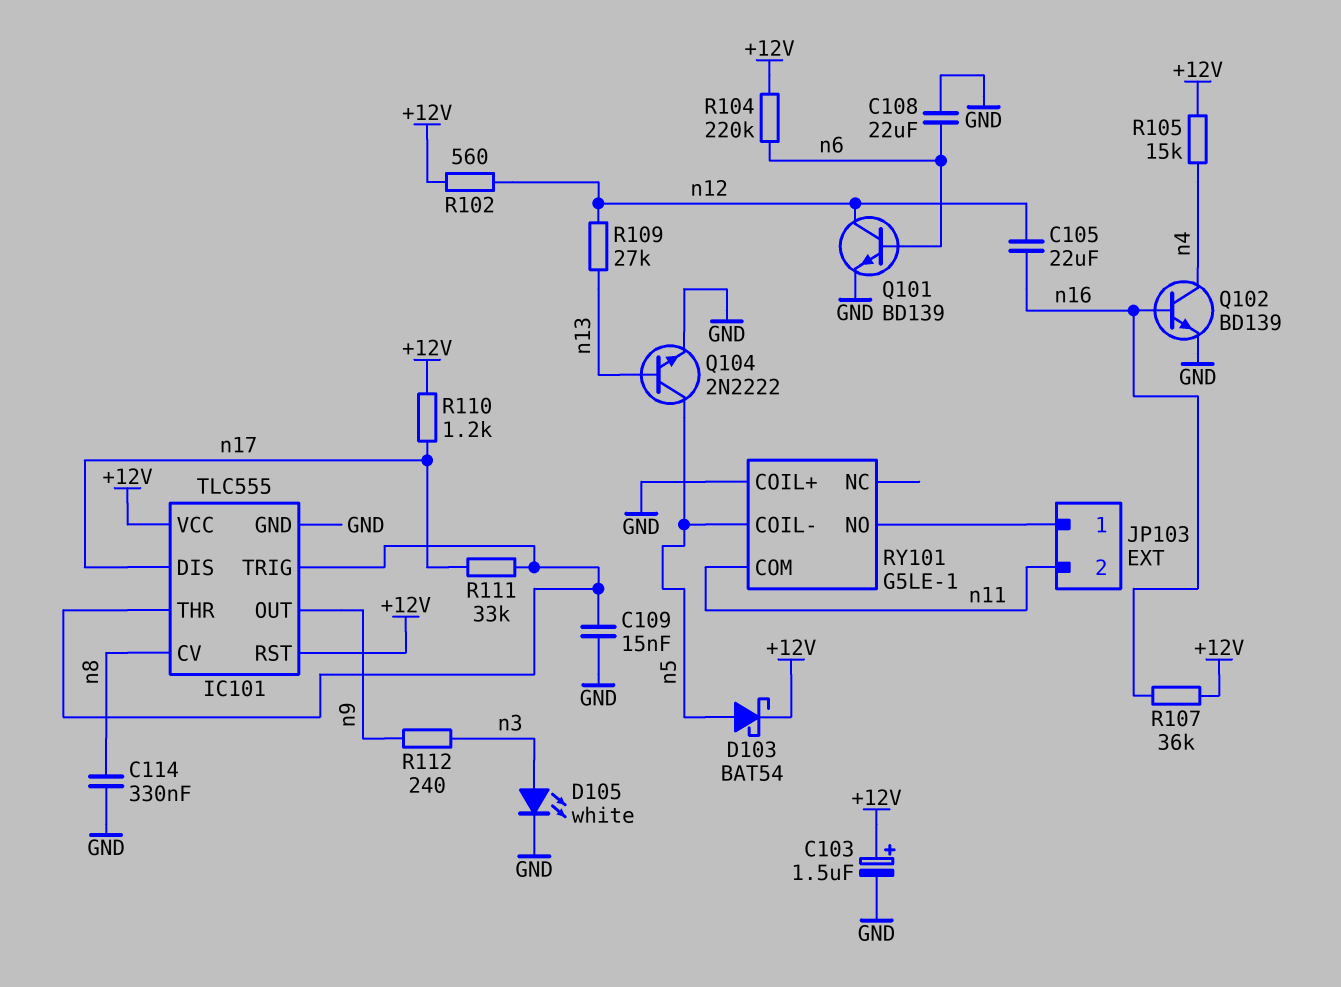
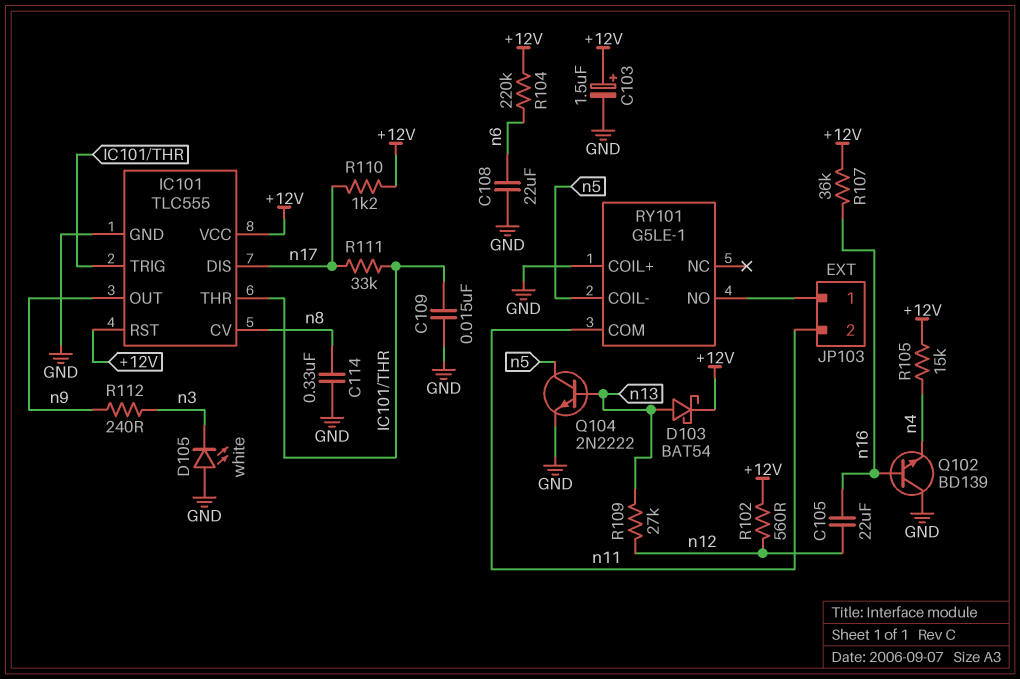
D103: schottky BAT54 (A n5, K +12V) -> schottky BAT54 (A n13, K +12V)
D105: LED white (A n3, K GND) -> LED white (A GND, K n3)
Q101: NPN BD139 (B n6, C n12, E GND) -> none
Q102: NPN BD139 (B n16, C n4, E GND) -> NPN BD139 (B n16, C GND, E n4)

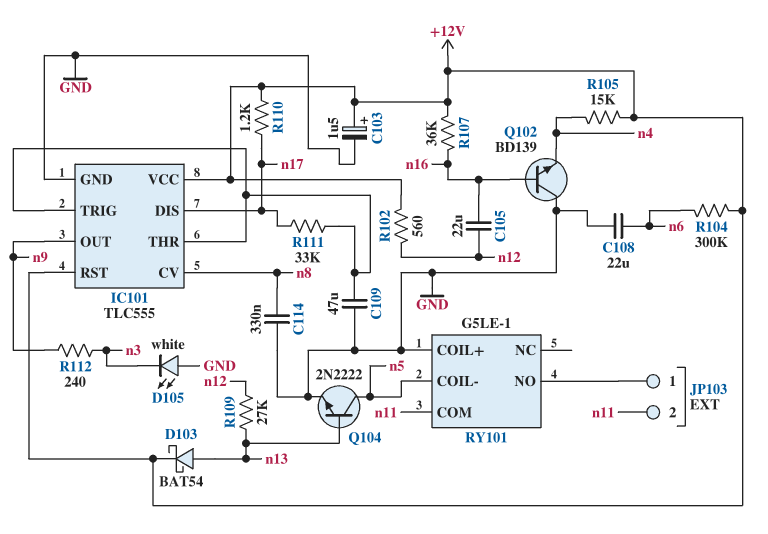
C109: 15nF (GND, IC101/THR) -> 47uF (GND, IC101/THR)
R104: 220k (+12V, n6) -> 300k (+12V, n6)

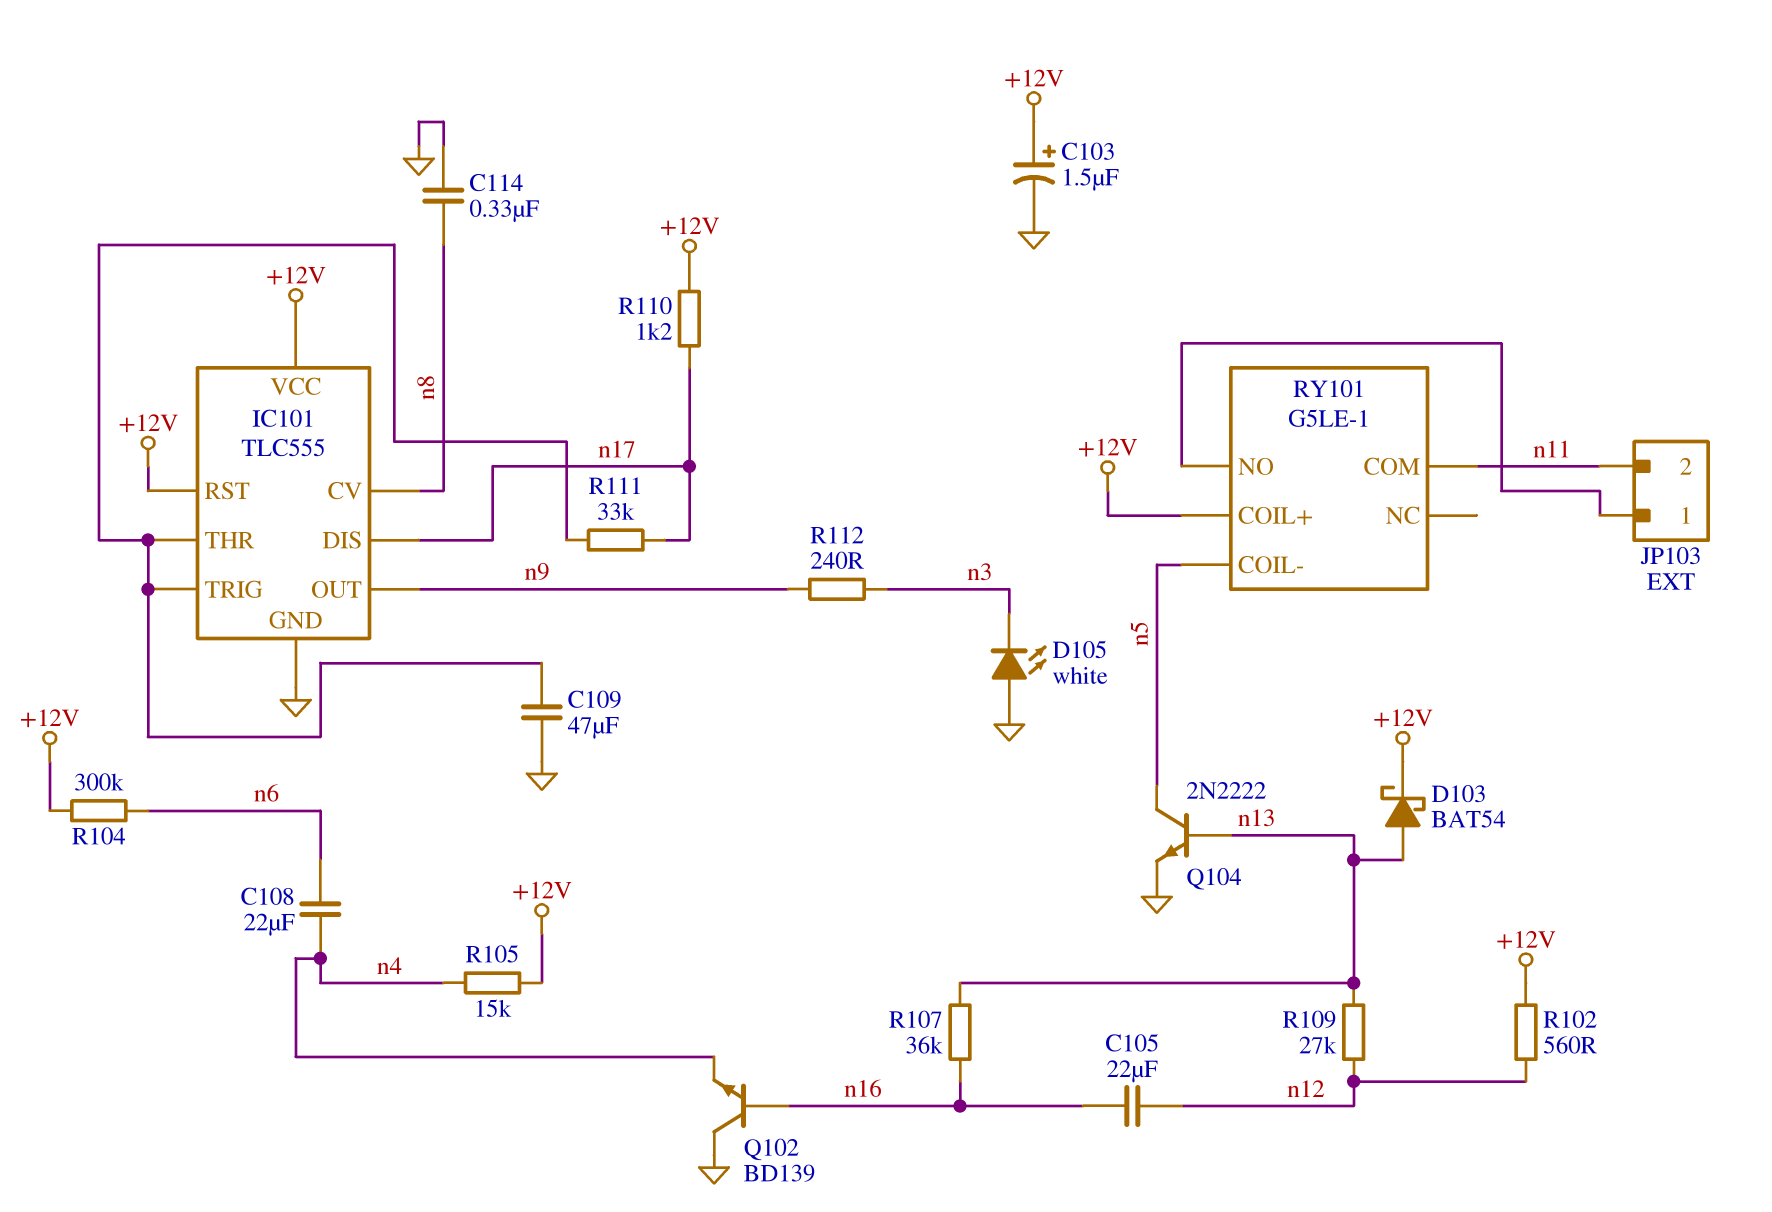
C108: 22uF (GND, n6) -> 22uF (n4, n6)
R107: 36k (+12V, n16) -> 36k (n13, n16)
RY101 pin COIL+: GND -> +12V

